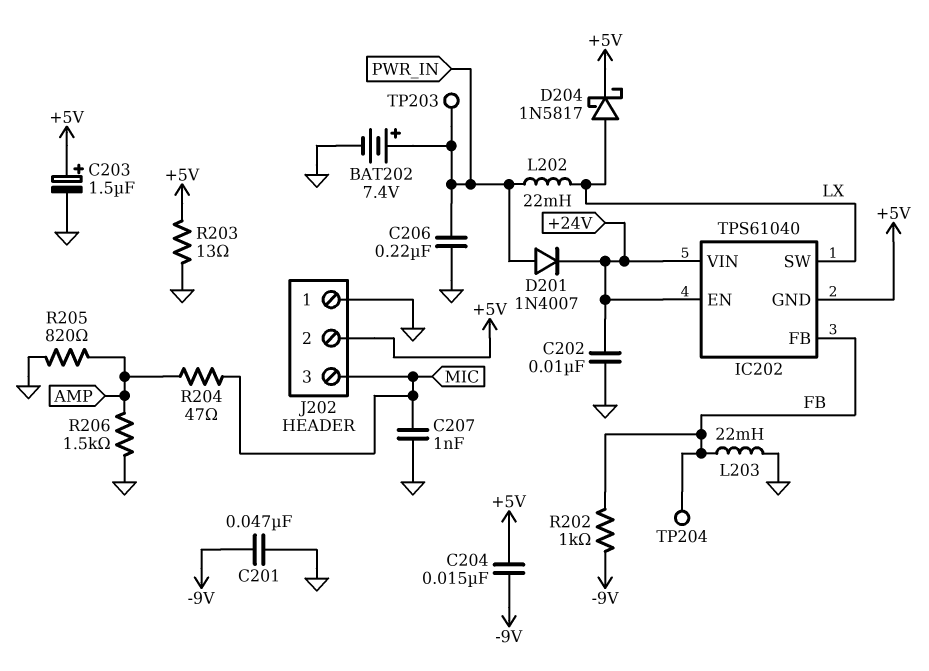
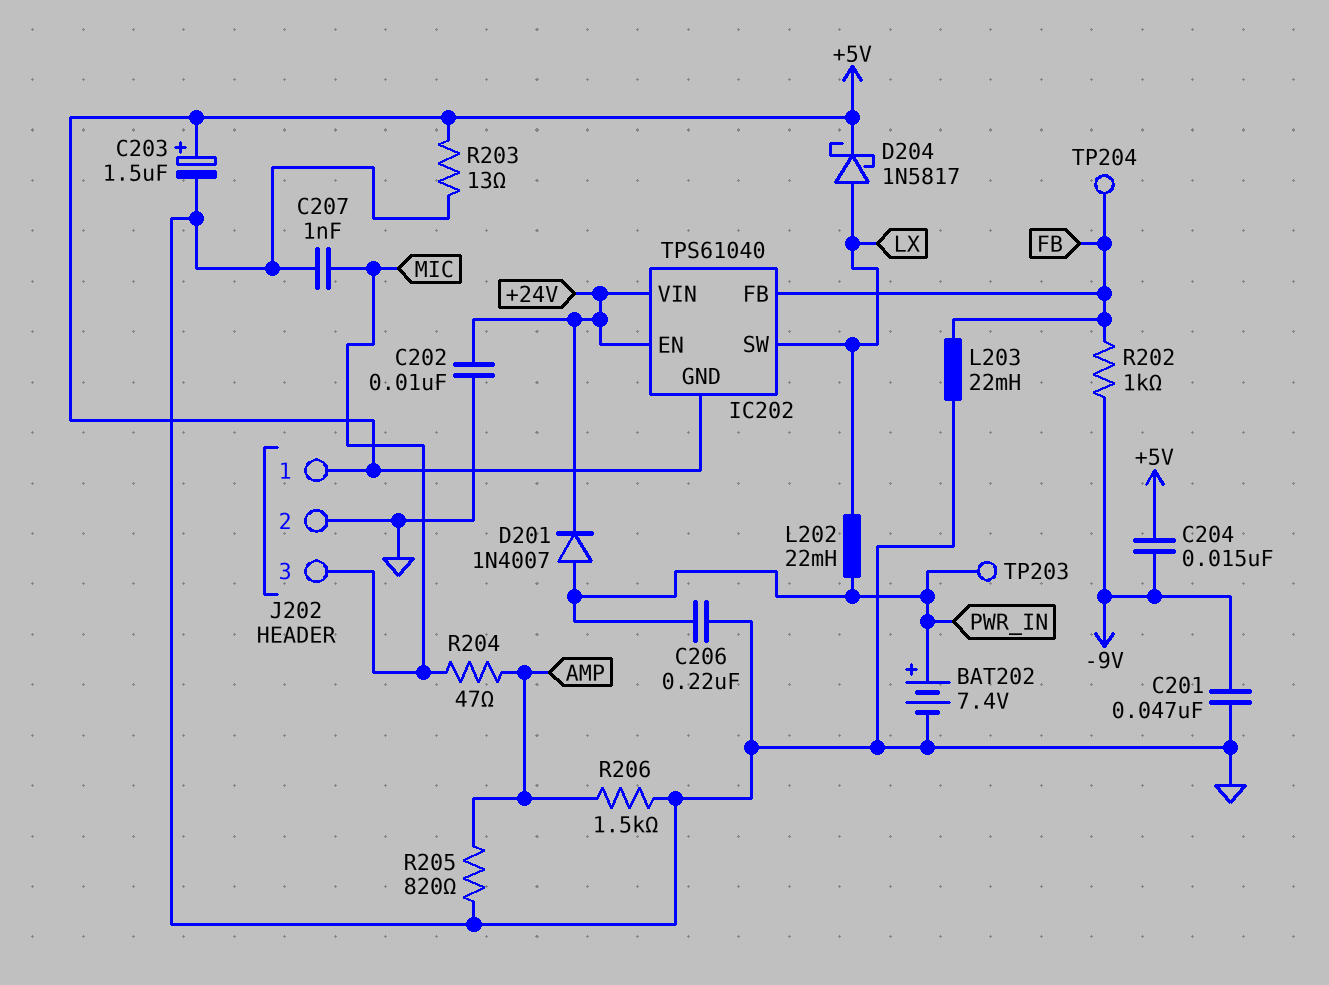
J202 pin 1: GND -> +5V
J202 pin 2: +5V -> GND

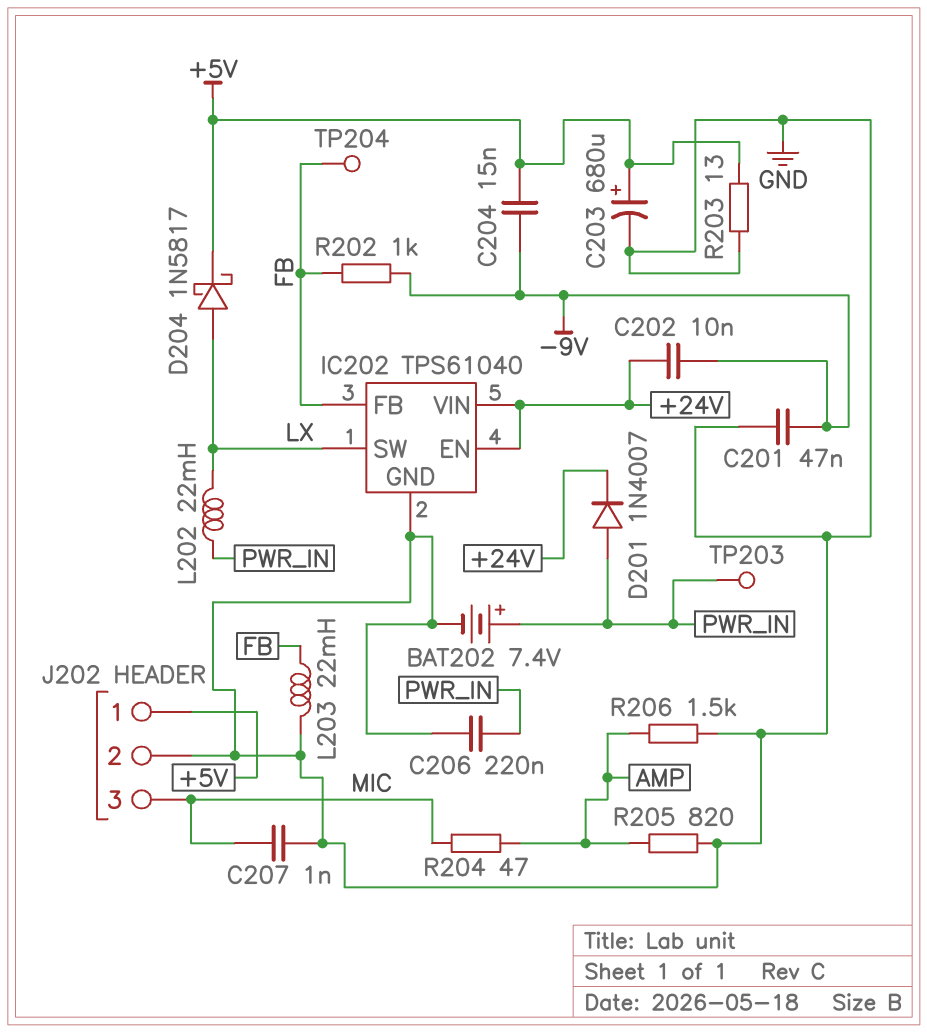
C202: 10nF (+24V, GND) -> 10nF (+24V, -9V)
C203: 1.5uF (plus +5V, minus GND) -> 680uF (plus +5V, minus GND)
IC202 pin GND: +5V -> GND

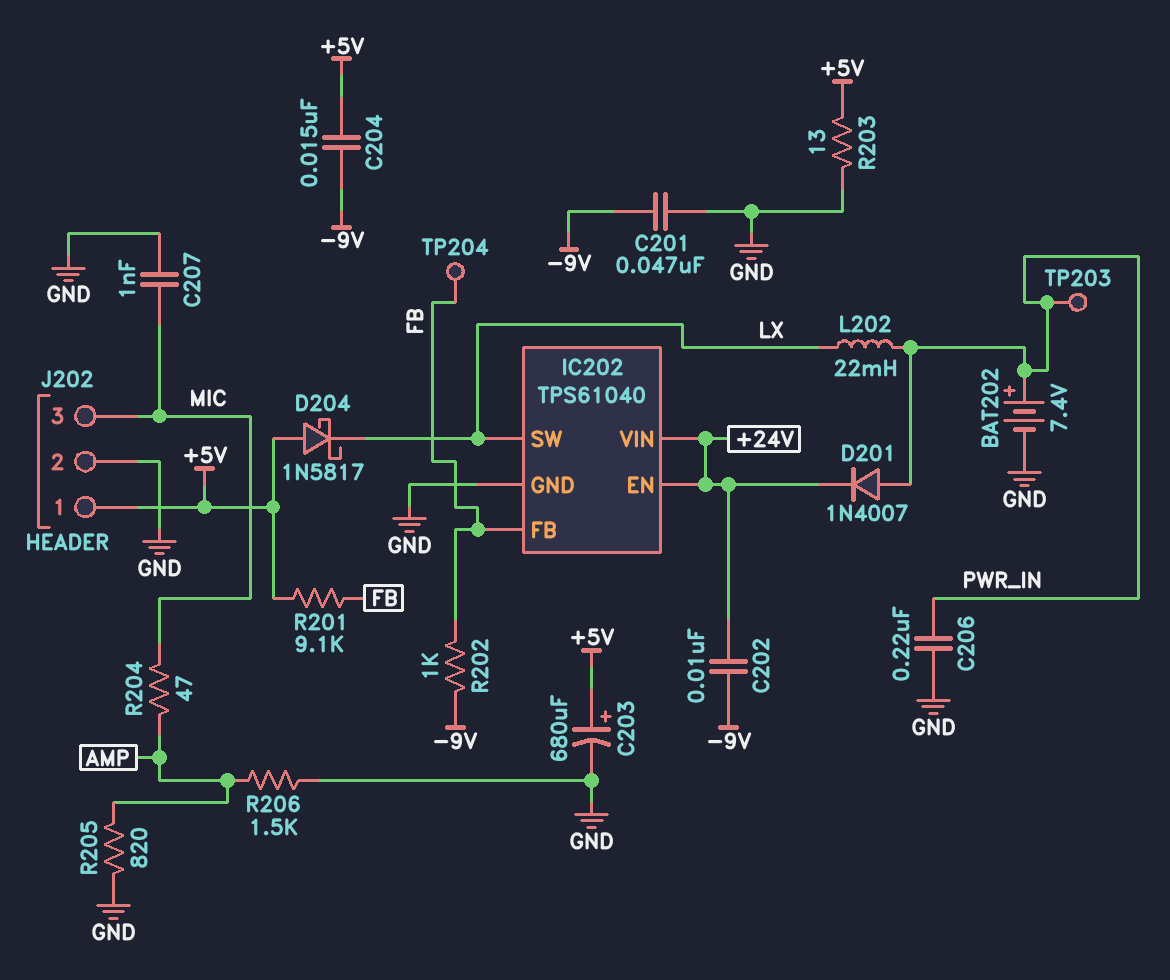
D204: schottky 1N5817 (A LX, K +5V) -> schottky 1N5817 (A +5V, K LX)
L203: 22mH (FB, GND) -> none
R201: none -> 9.1k (+5V, FB)

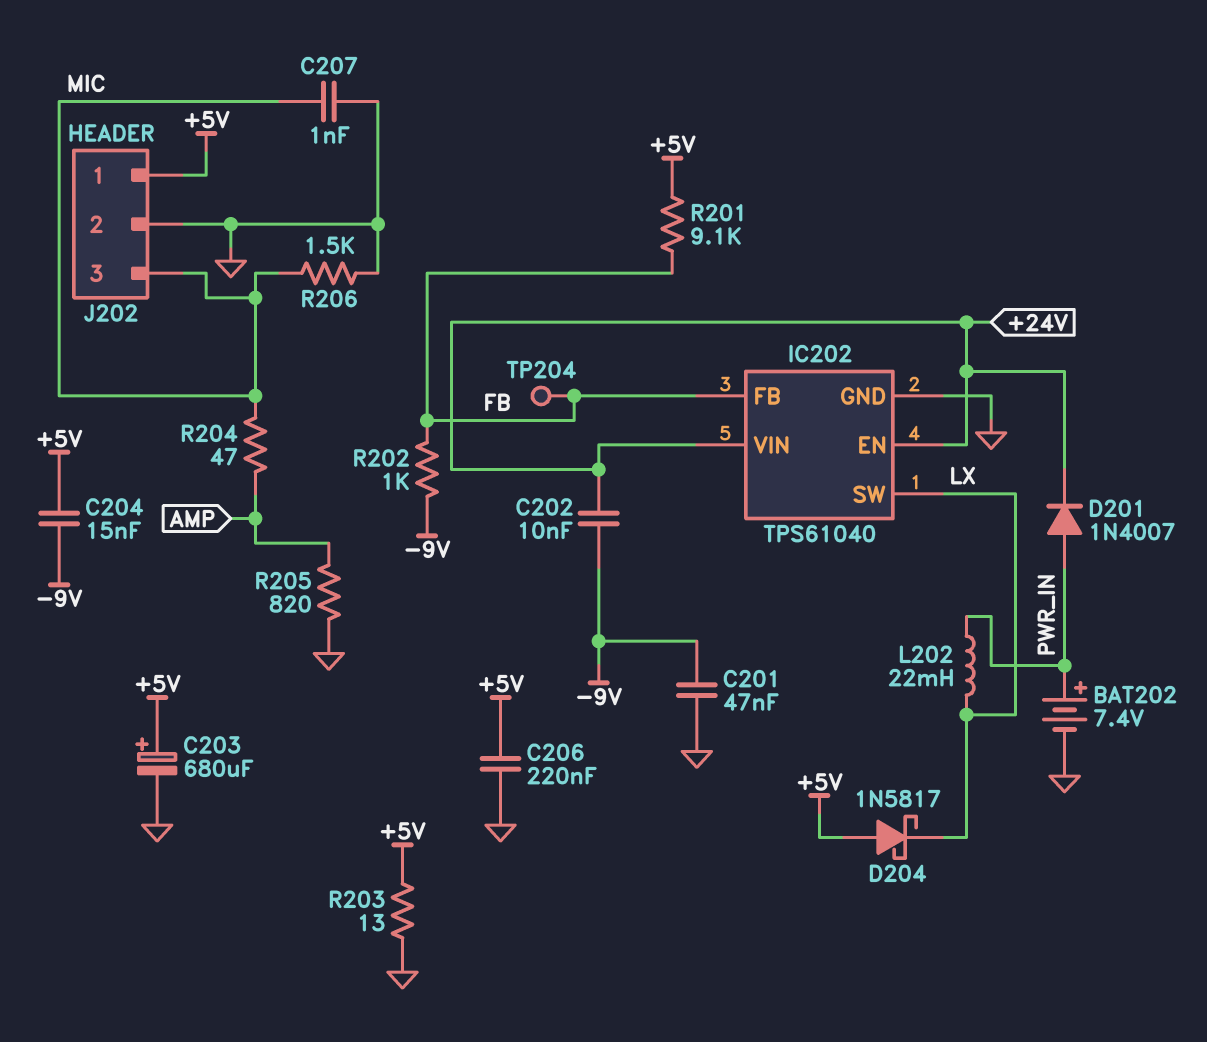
C206: 220nF (GND, PWR_IN) -> 220nF (+5V, GND)
R206: 1.5k (AMP, GND) -> 1.5k (GND, MIC)
TP203: test point (PWR_IN) -> none

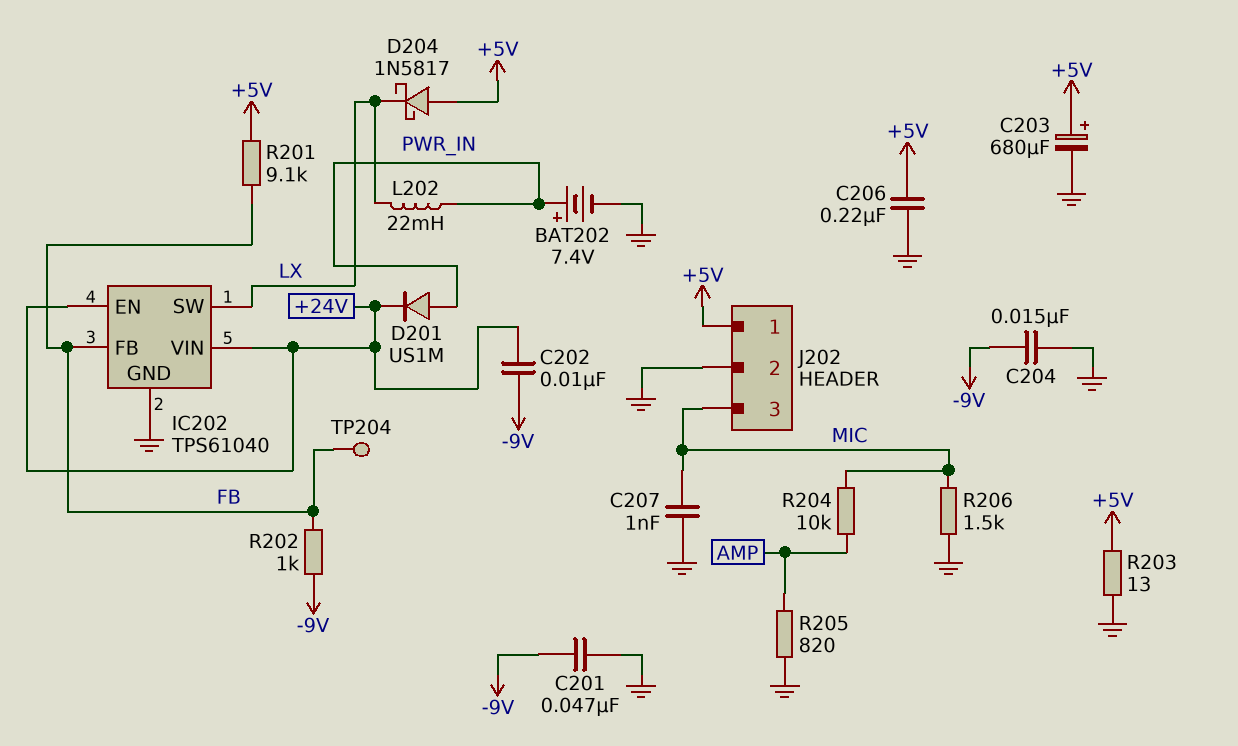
C204: 15nF (+5V, -9V) -> 15nF (-9V, GND)
D201: diode 1N4007 (A PWR_IN, K +24V) -> diode US1M (A PWR_IN, K +24V)
R204: 47 (AMP, MIC) -> 10k (AMP, MIC)

